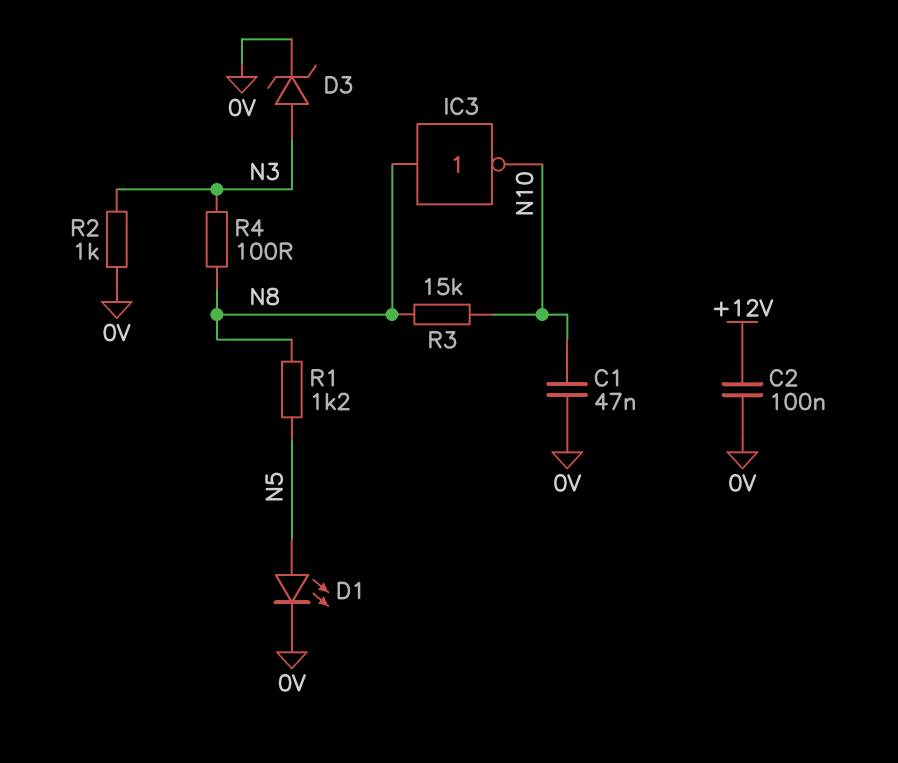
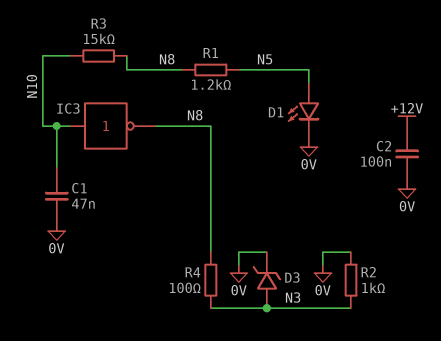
IC3: NOT (in N8, out N10) -> NOT (in N10, out N8)

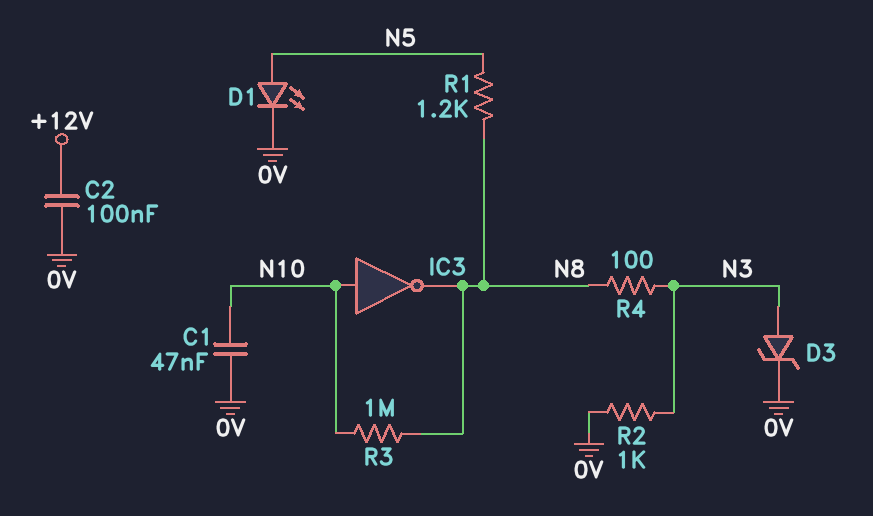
R3: 15k (N8, N10) -> 1M (N8, N10)

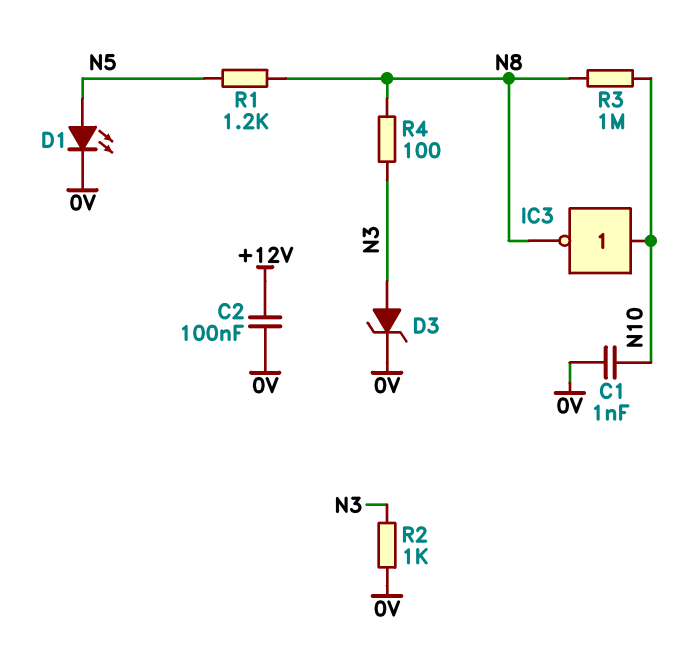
C1: 47nF (0V, N10) -> 1nF (0V, N10)

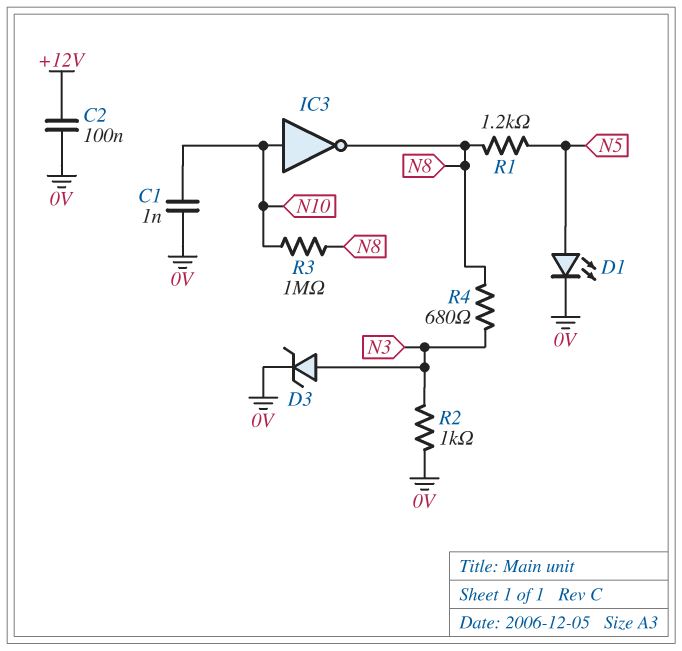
R4: 100 (N3, N8) -> 680 (N3, N8)

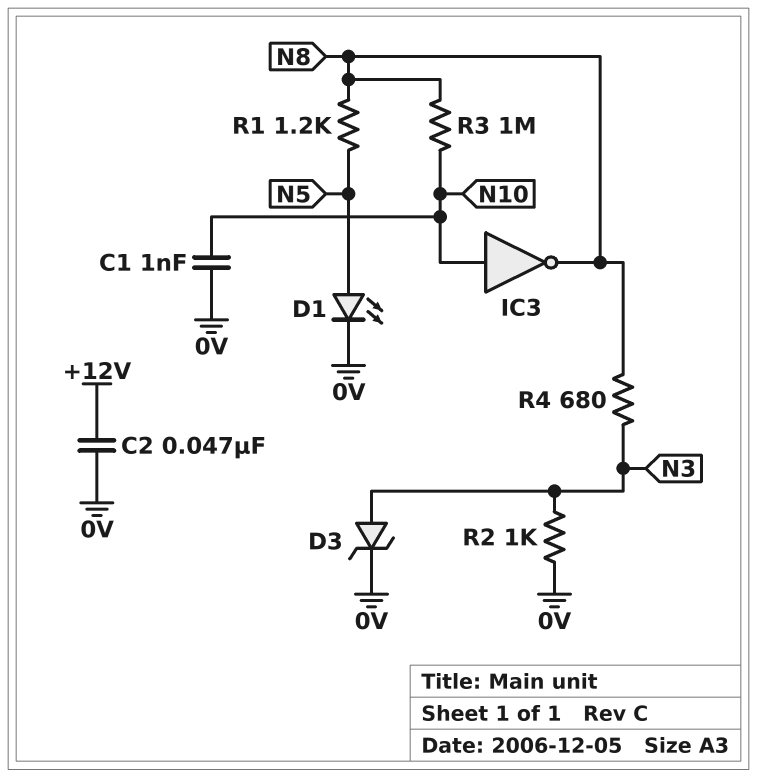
C2: 100nF (+12V, 0V) -> 47nF (+12V, 0V)

